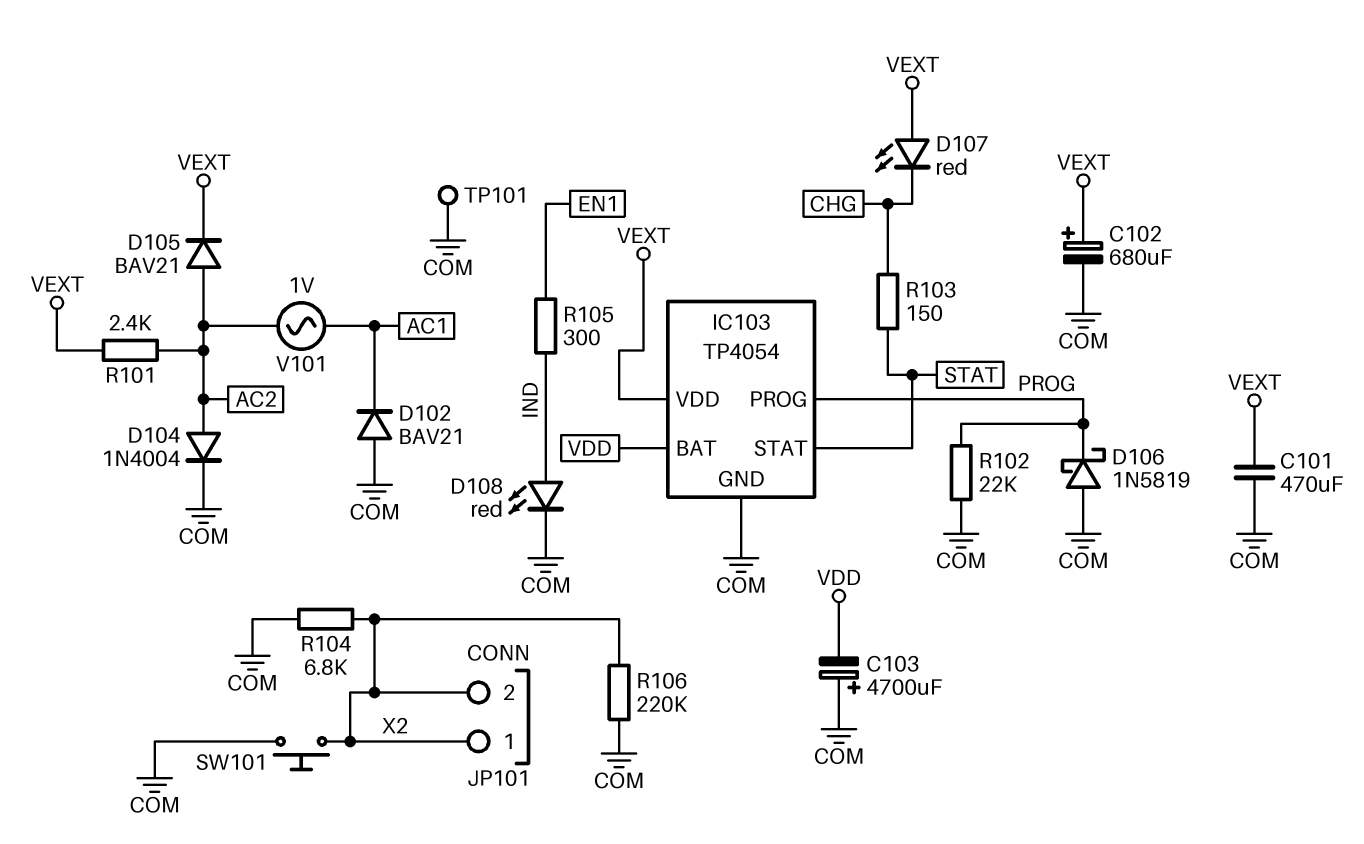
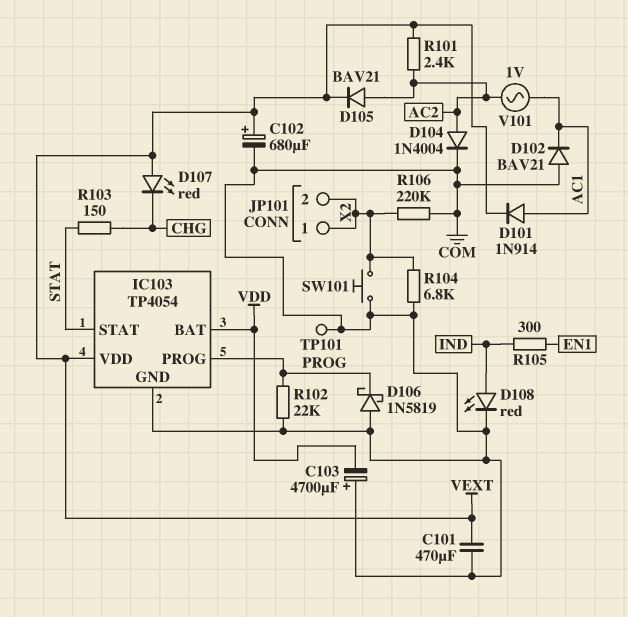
D101: none -> diode 1N914 (A AC1, K VEXT)

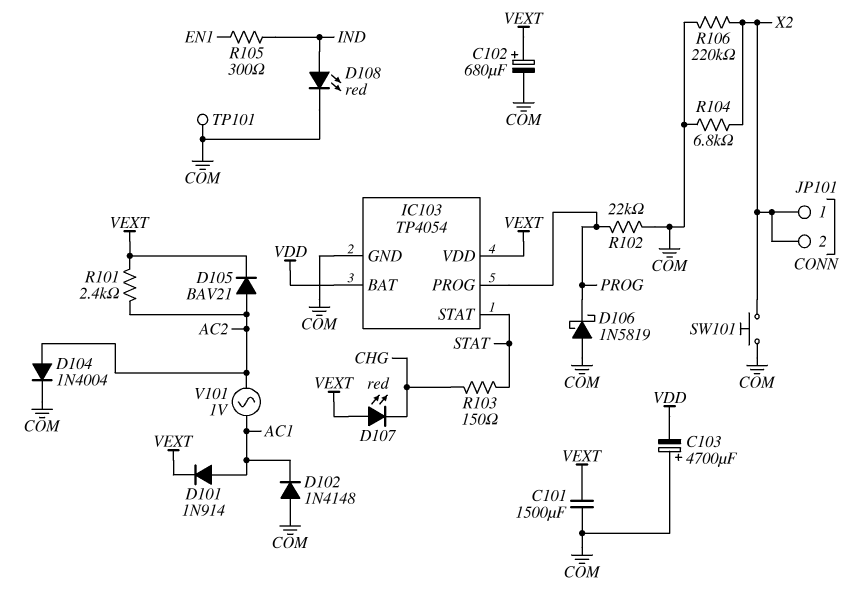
C101: 470uF (COM, VEXT) -> 1500uF (COM, VEXT)
D102: diode BAV21 (A COM, K AC1) -> diode 1N4148 (A COM, K AC1)

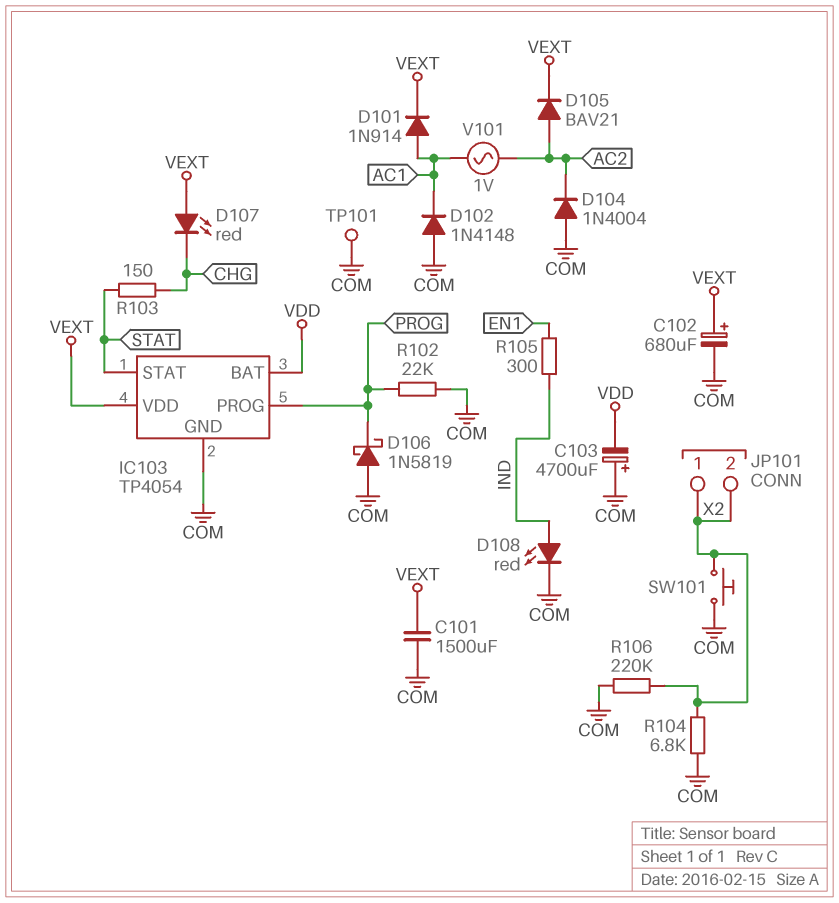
D104: diode 1N4004 (A AC2, K COM) -> diode 1N4004 (A COM, K AC2)
R101: 2.4k (AC2, VEXT) -> none

